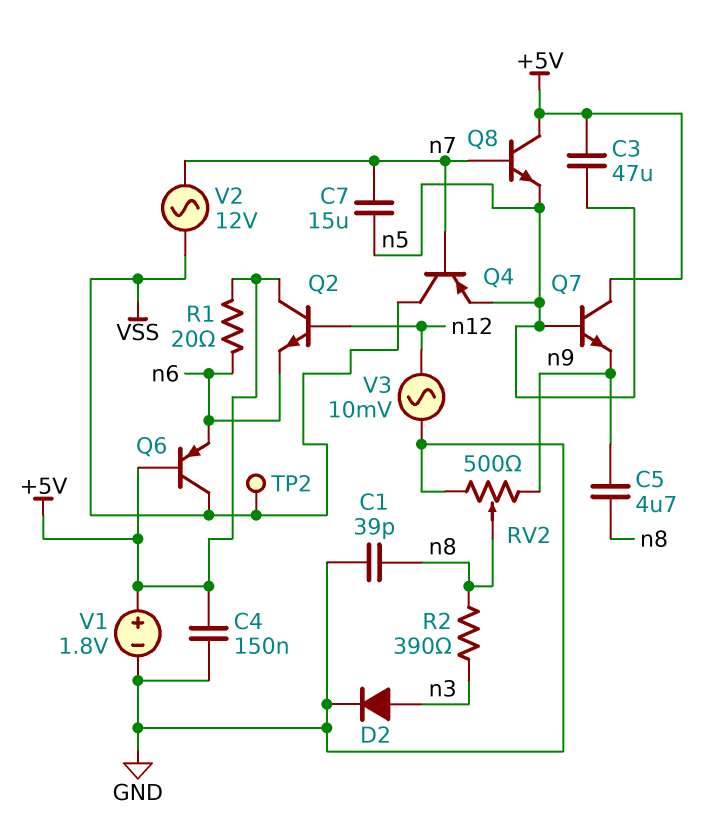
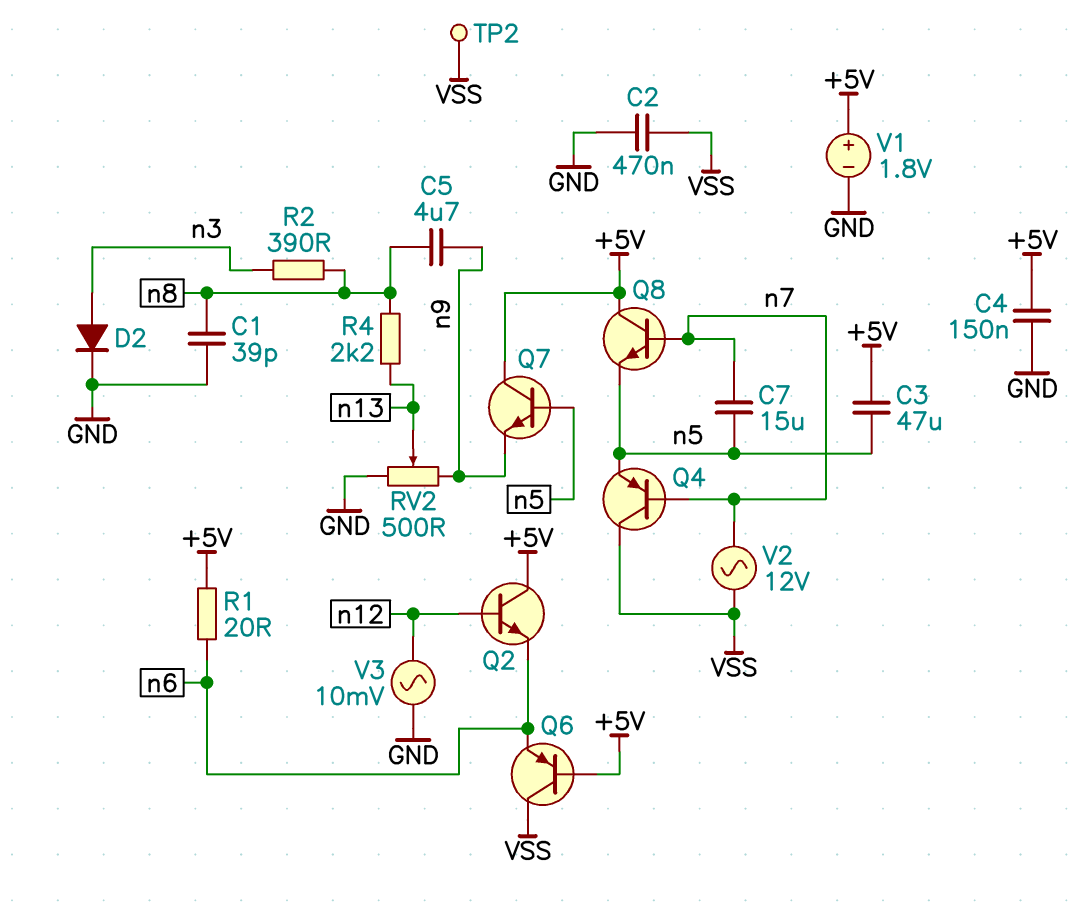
C2: none -> 470nF (GND, VSS)
R4: none -> 2.2k (n8, n13)
RV2: 500 (GND, n9, wiper n8) -> 500 (GND, n9, wiper n13)

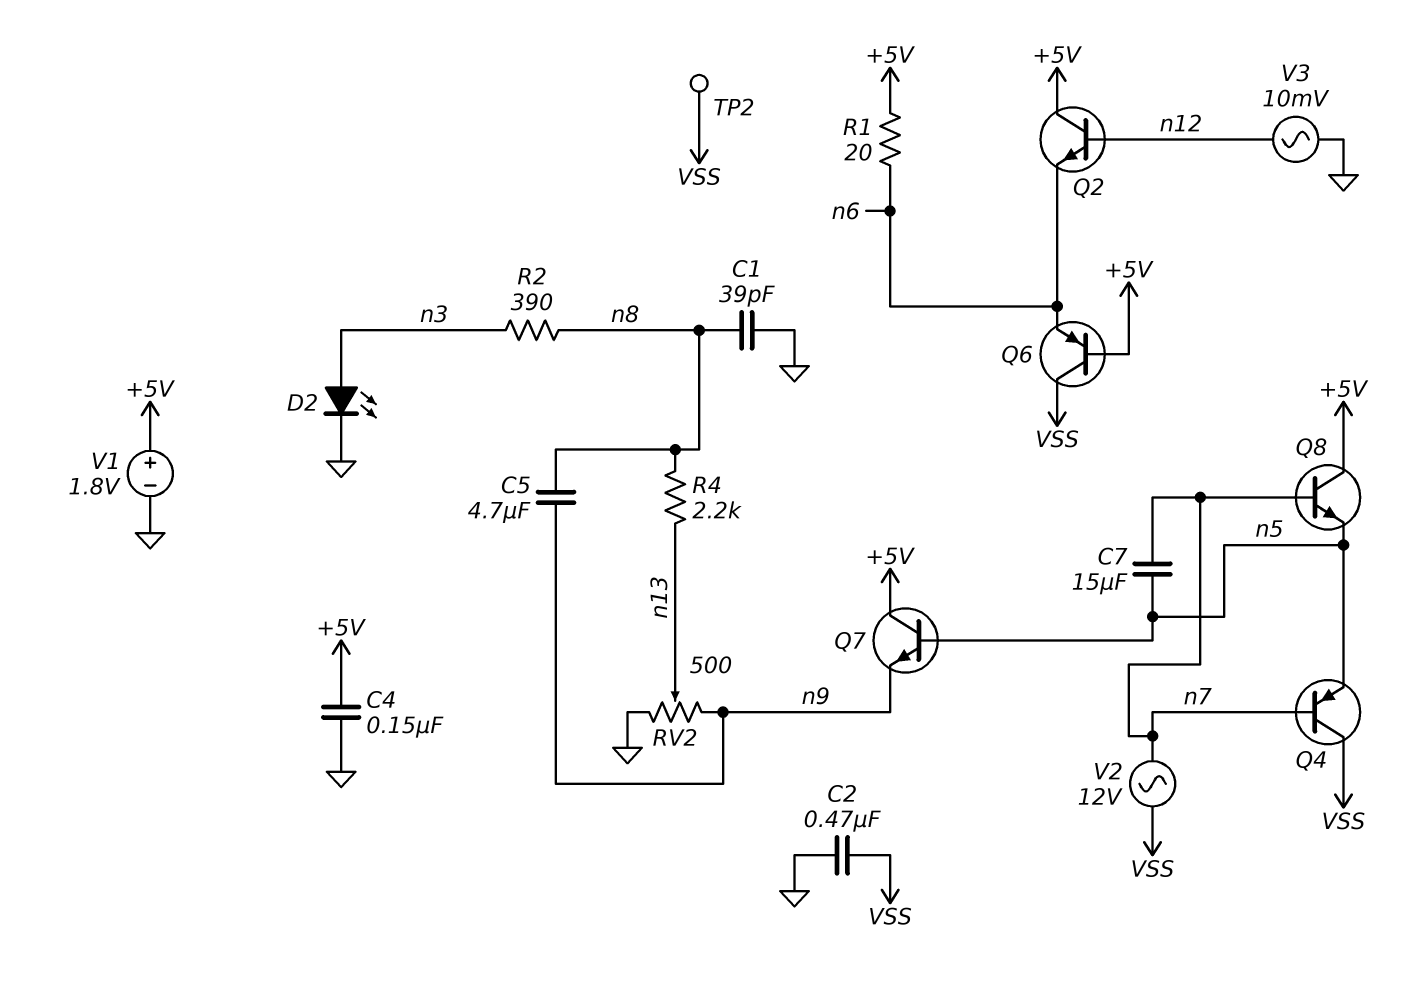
C3: 47uF (+5V, n5) -> none
D2: diode (A n3, K GND) -> LED (A n3, K GND)

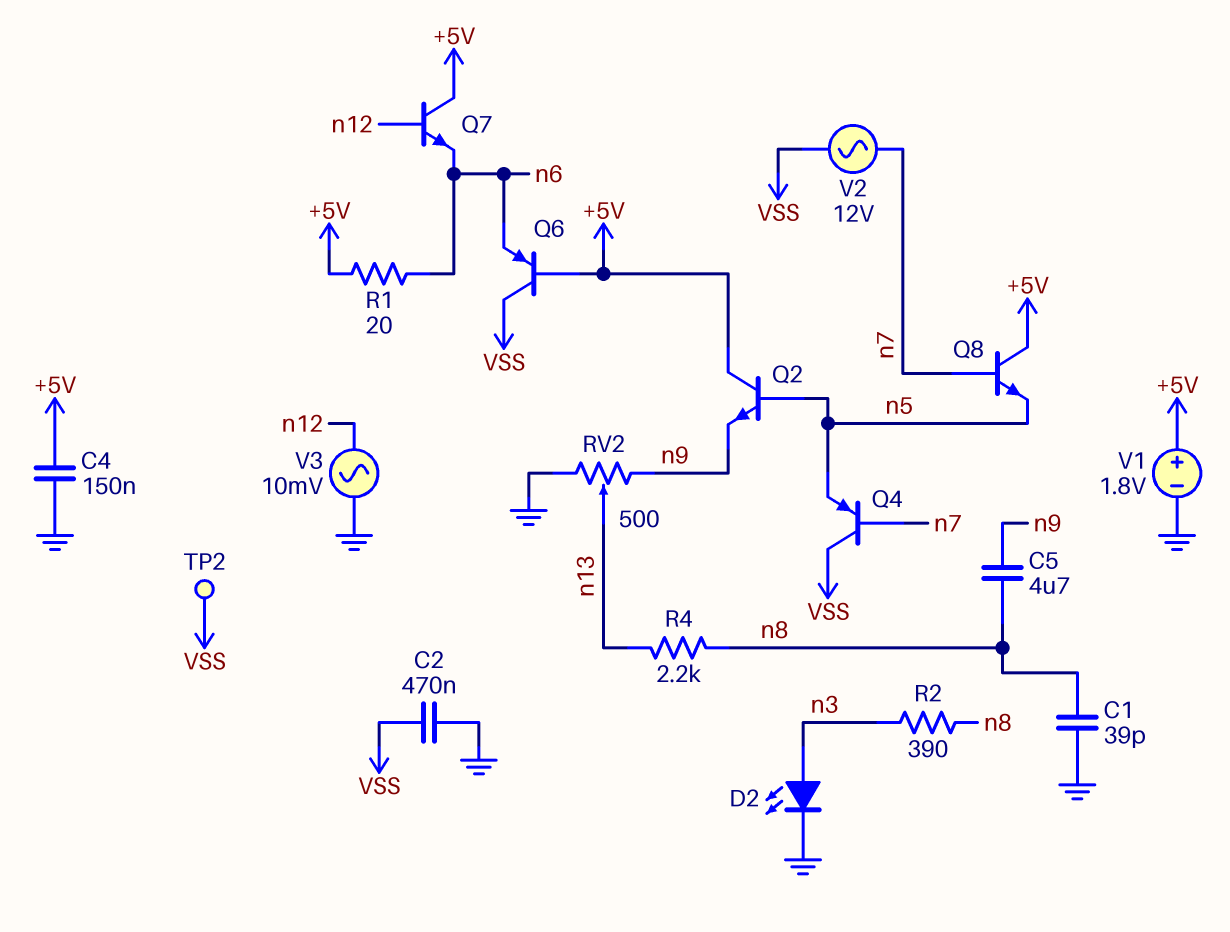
C7: 15uF (n5, n7) -> none
Q2: NPN (B n12, C +5V, E n6) -> NPN (B n5, C +5V, E n9)
Q7: NPN (B n5, C +5V, E n9) -> NPN (B n12, C +5V, E n6)

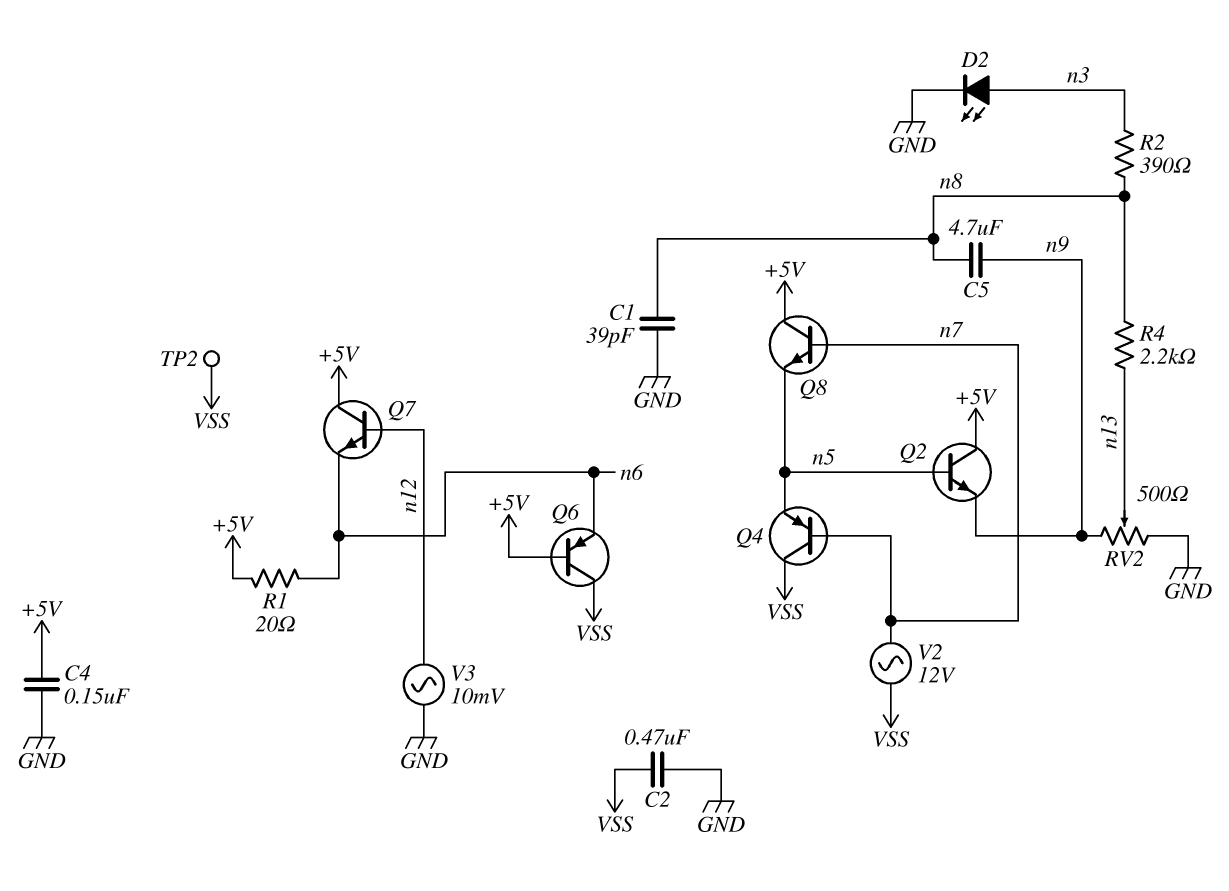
V1: 1.8V (plus +5V, minus GND) -> none

